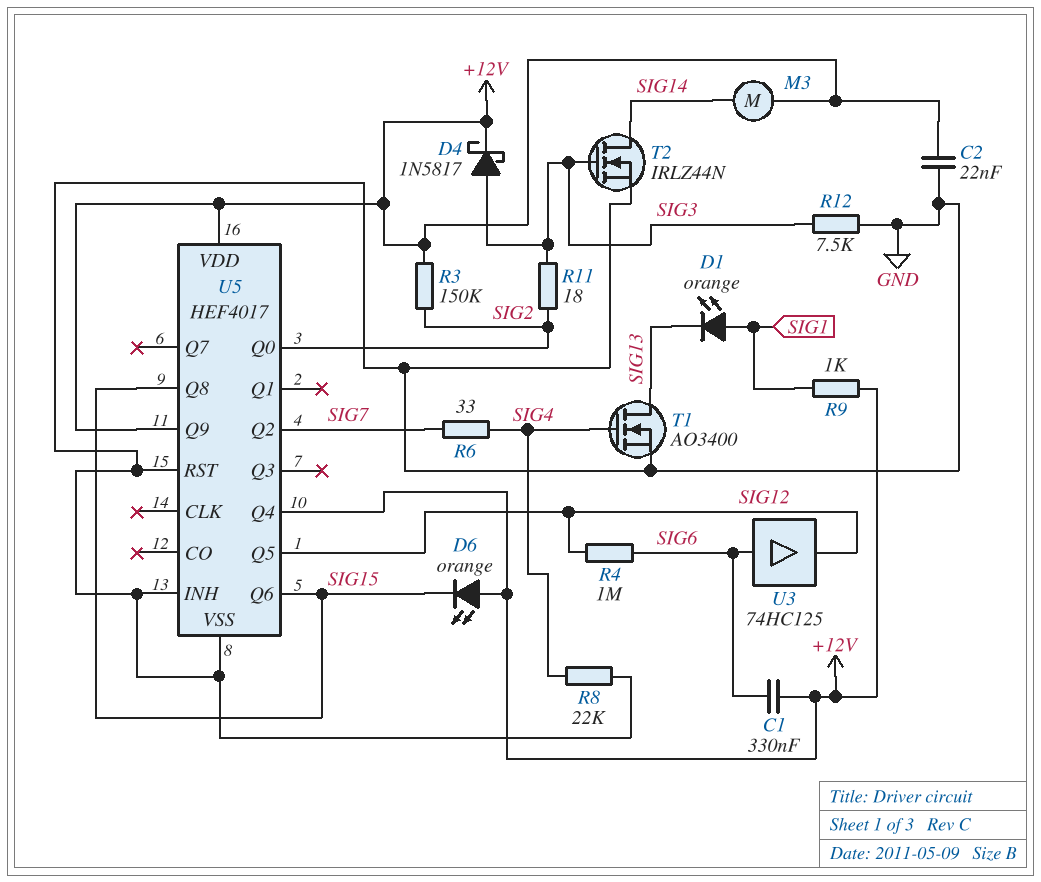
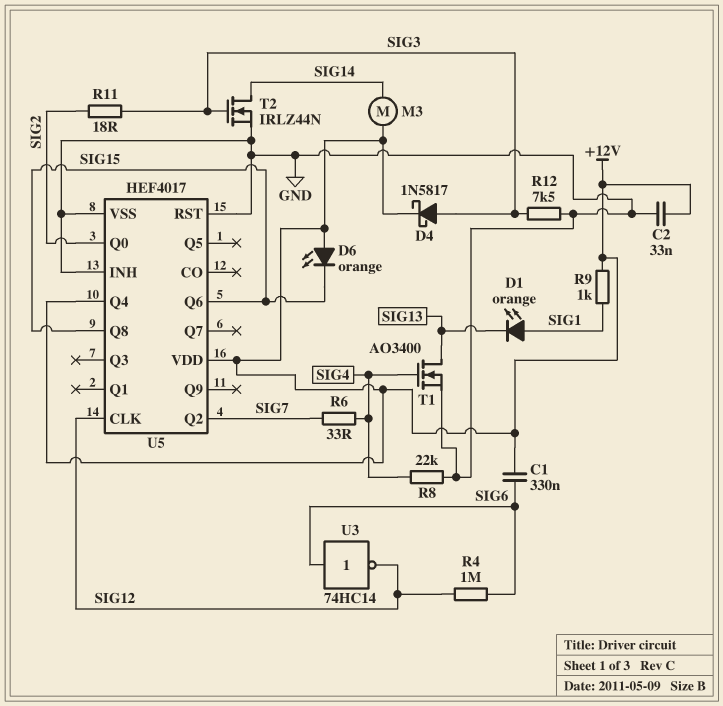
C2: 22nF (+12V, GND) -> 33nF (+12V, GND)
R3: 150k (+12V, SIG2) -> none
U3: buffer 74HC125 (in SIG6, out SIG12) -> NOT 74HC14 (in SIG6, out SIG12)
U5 pin CLK: none -> SIG12
U5 pin Q5: SIG12 -> none
U5 pin Q9: +12V -> none

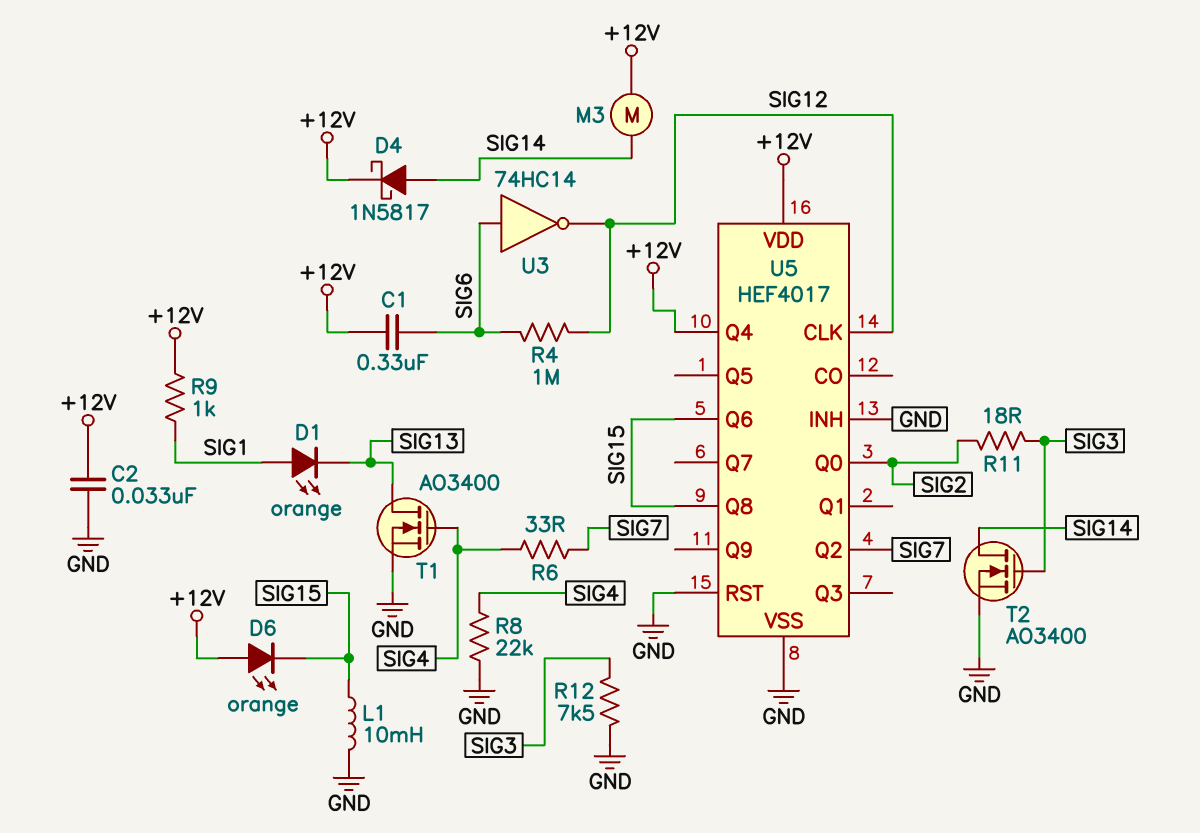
D4: schottky 1N5817 (A SIG3, K +12V) -> schottky 1N5817 (A SIG14, K +12V)
L1: none -> 10mH (GND, SIG15)
T2: NMOS IRLZ44N (G SIG3, D SIG14, S GND) -> NMOS AO3400 (G SIG3, D SIG14, S GND)

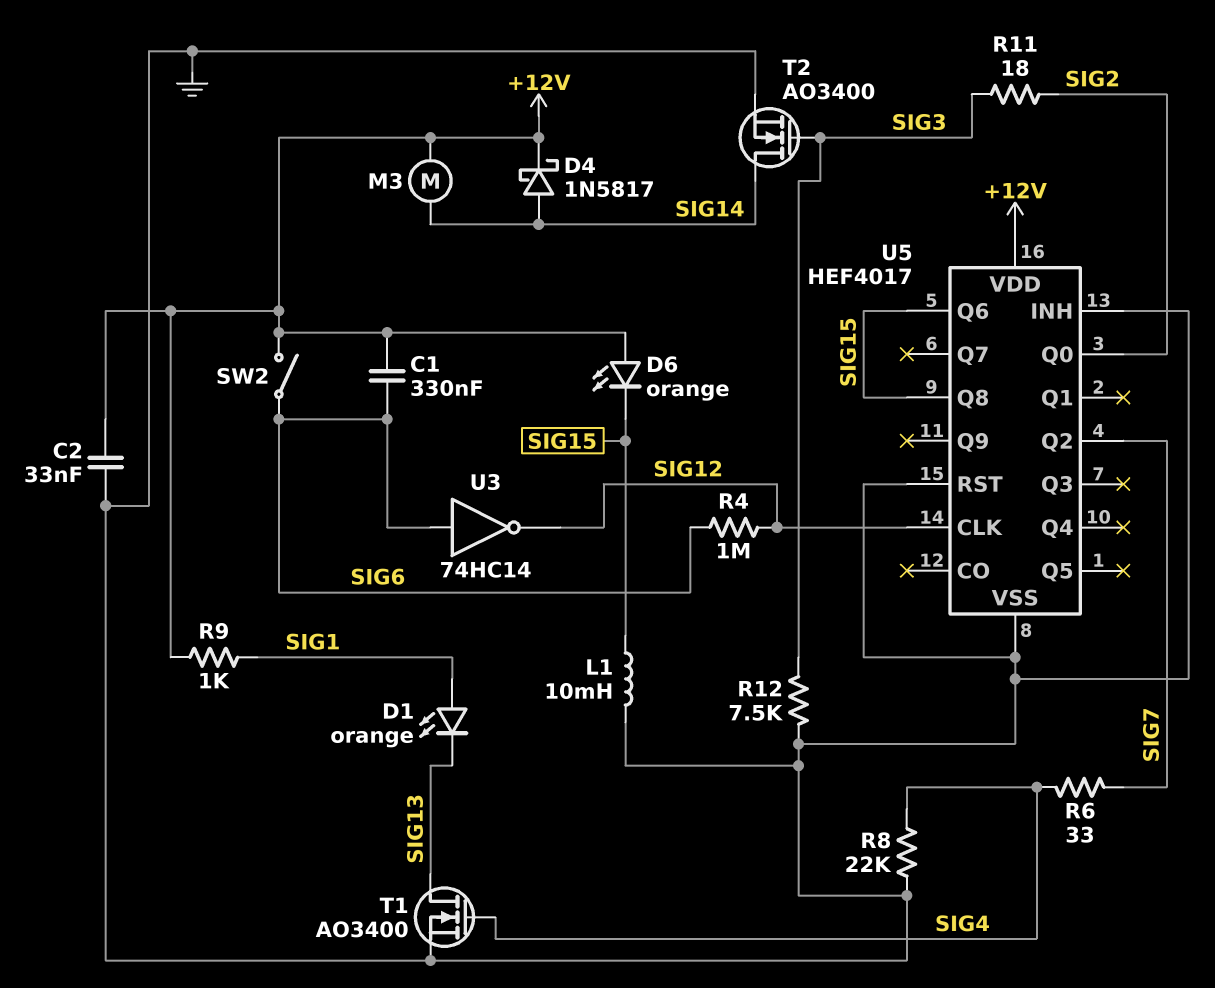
SW2: none -> switch (+12V, SIG6)
U5 pin Q4: +12V -> none

